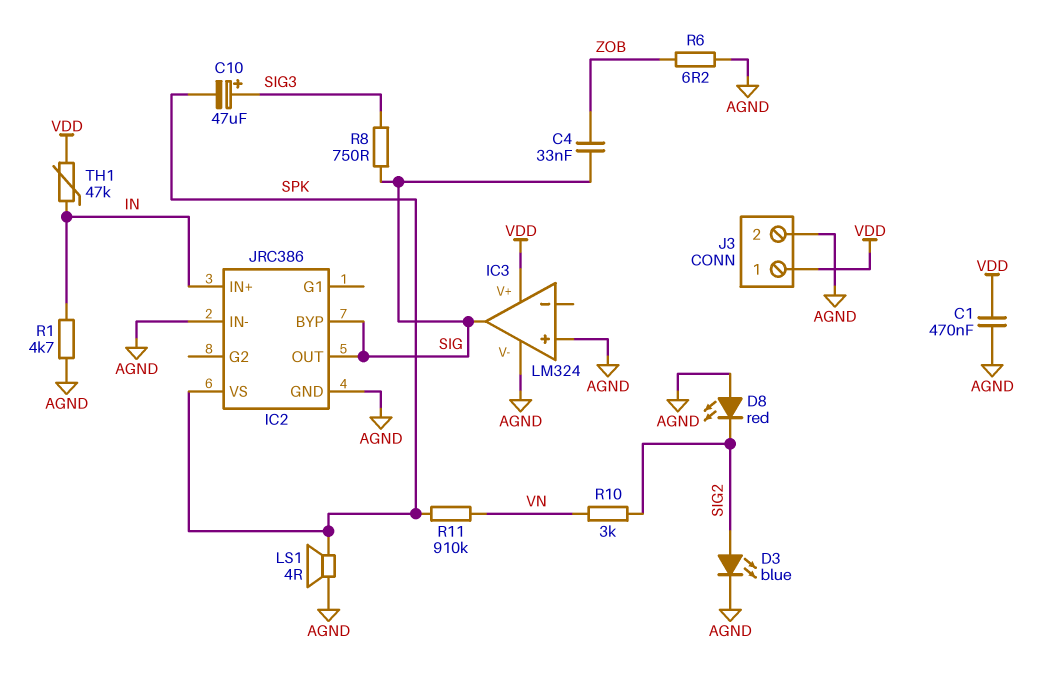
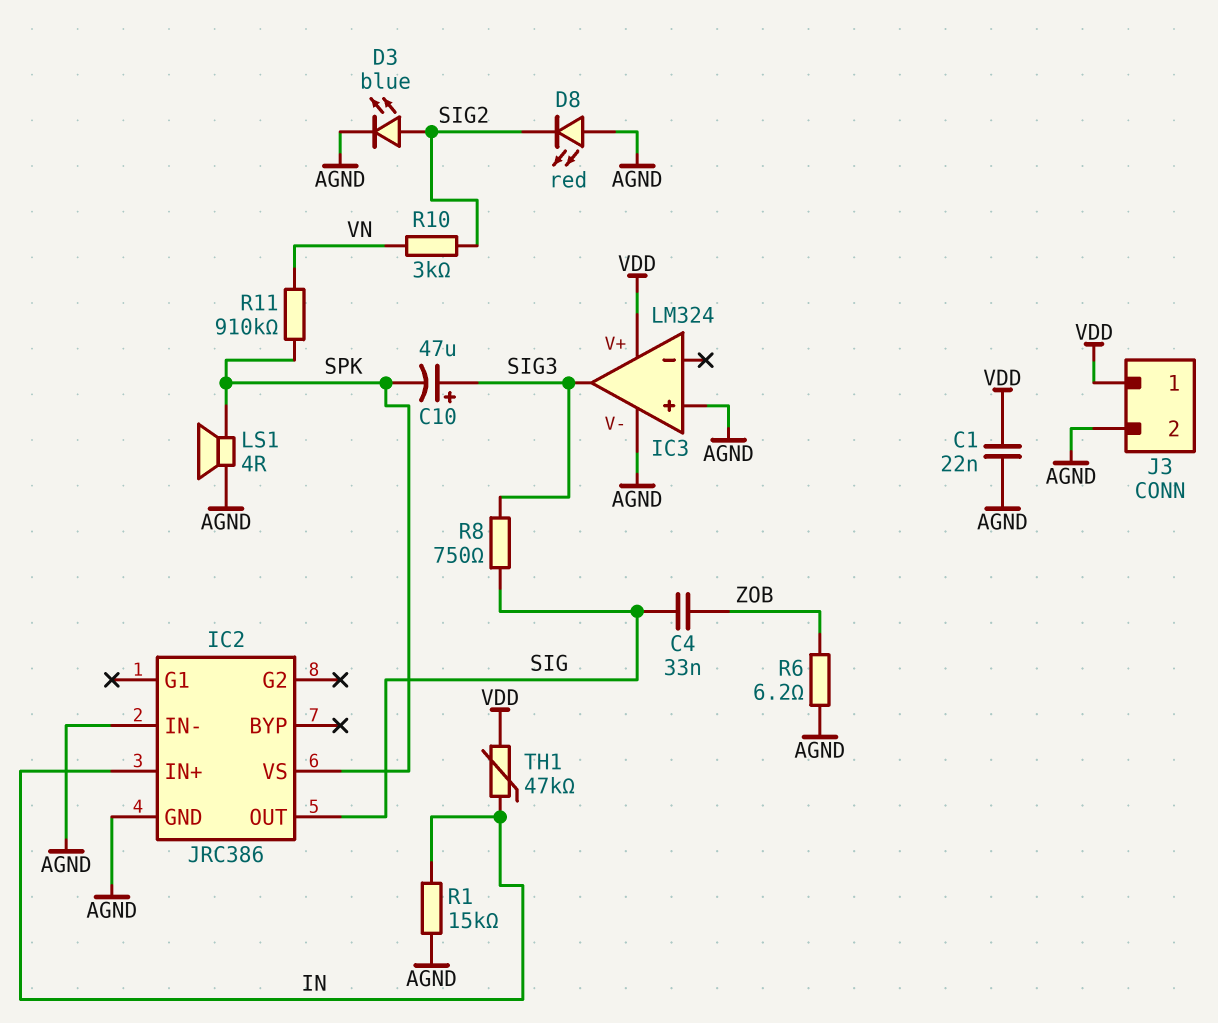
C1: 470nF (AGND, VDD) -> 22nF (AGND, VDD)
IC2 pin BYP: SIG -> none
IC3 pin out: SIG -> SIG3
R1: 4.7k (AGND, IN) -> 15k (AGND, IN)

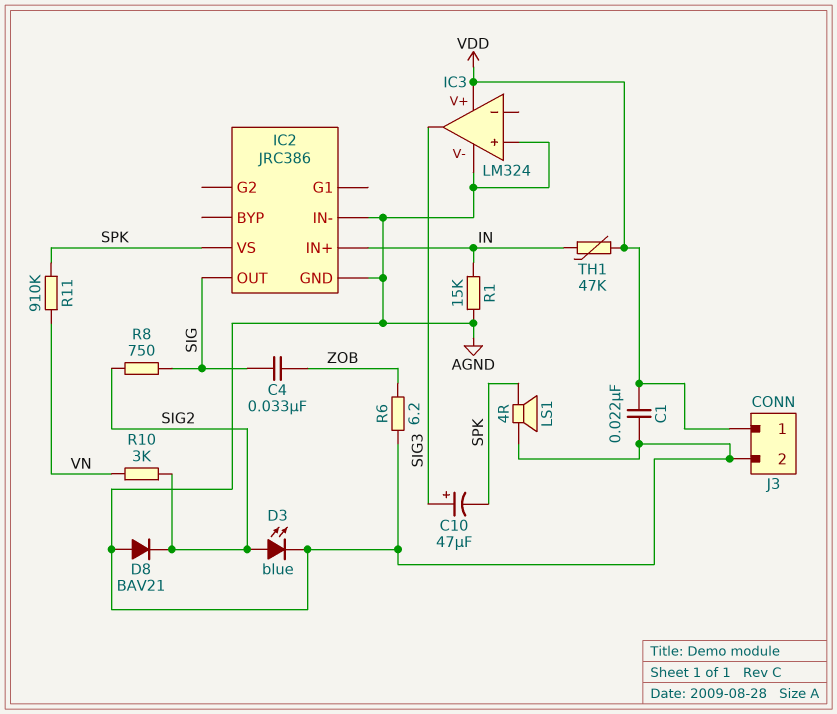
D8: LED red (A AGND, K SIG2) -> diode BAV21 (A AGND, K SIG2)
R8: 750 (SIG, SIG3) -> 750 (SIG, SIG2)

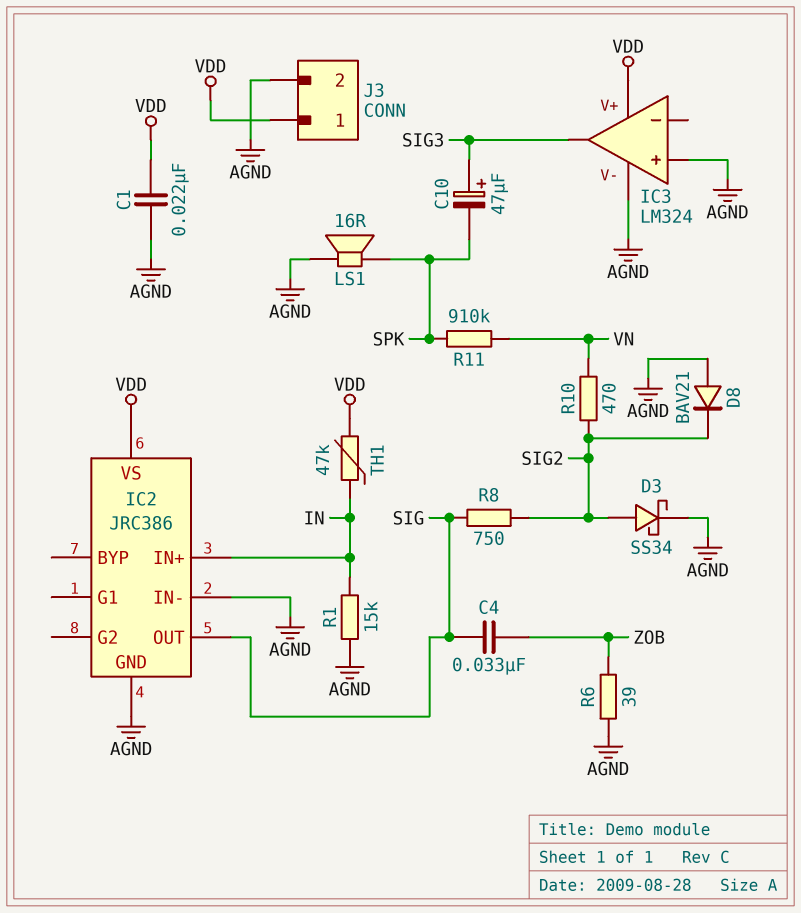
D3: LED blue (A SIG2, K AGND) -> schottky SS34 (A SIG2, K AGND)
IC2 pin VS: SPK -> VDD
LS1: speaker 4R (AGND, SPK) -> speaker 16R (AGND, SPK)
R6: 6.2 (AGND, ZOB) -> 39 (AGND, ZOB)
R10: 3k (SIG2, VN) -> 470 (SIG2, VN)

